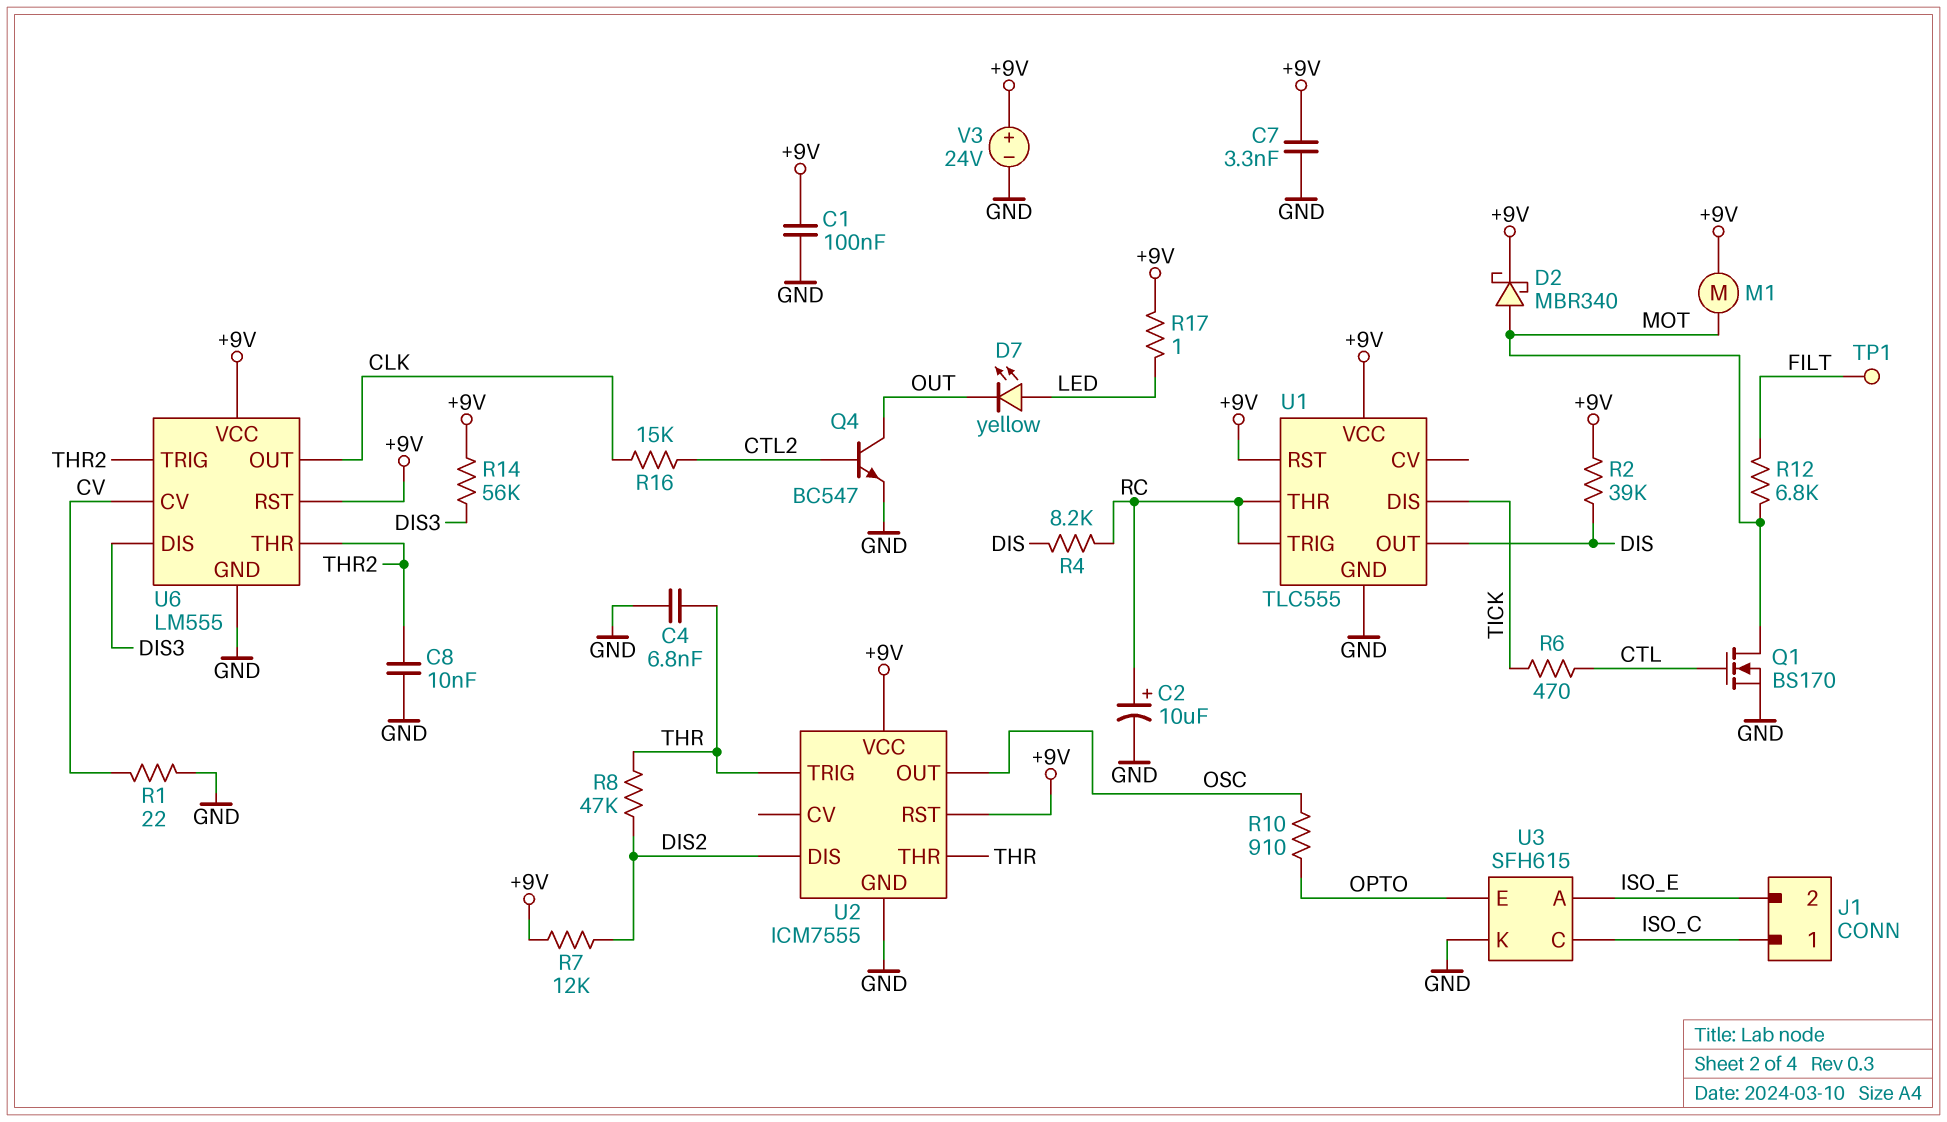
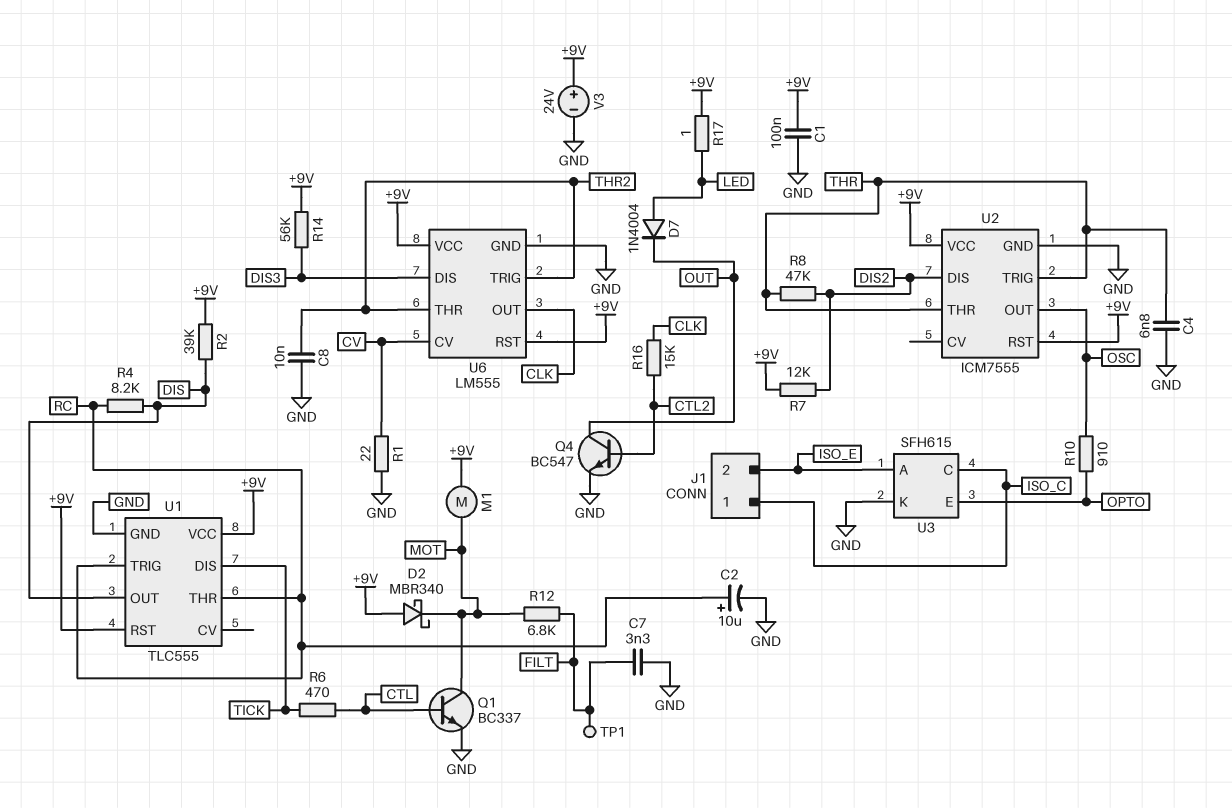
C7: 3.3nF (+9V, GND) -> 3.3nF (FILT, GND)
D2: schottky MBR340 (A MOT, K +9V) -> schottky MBR340 (A +9V, K MOT)
D7: LED yellow (A LED, K OUT) -> diode 1N4004 (A LED, K OUT)
Q1: NMOS BS170 (G CTL, D MOT, S GND) -> NPN BC337 (B CTL, C MOT, E GND)

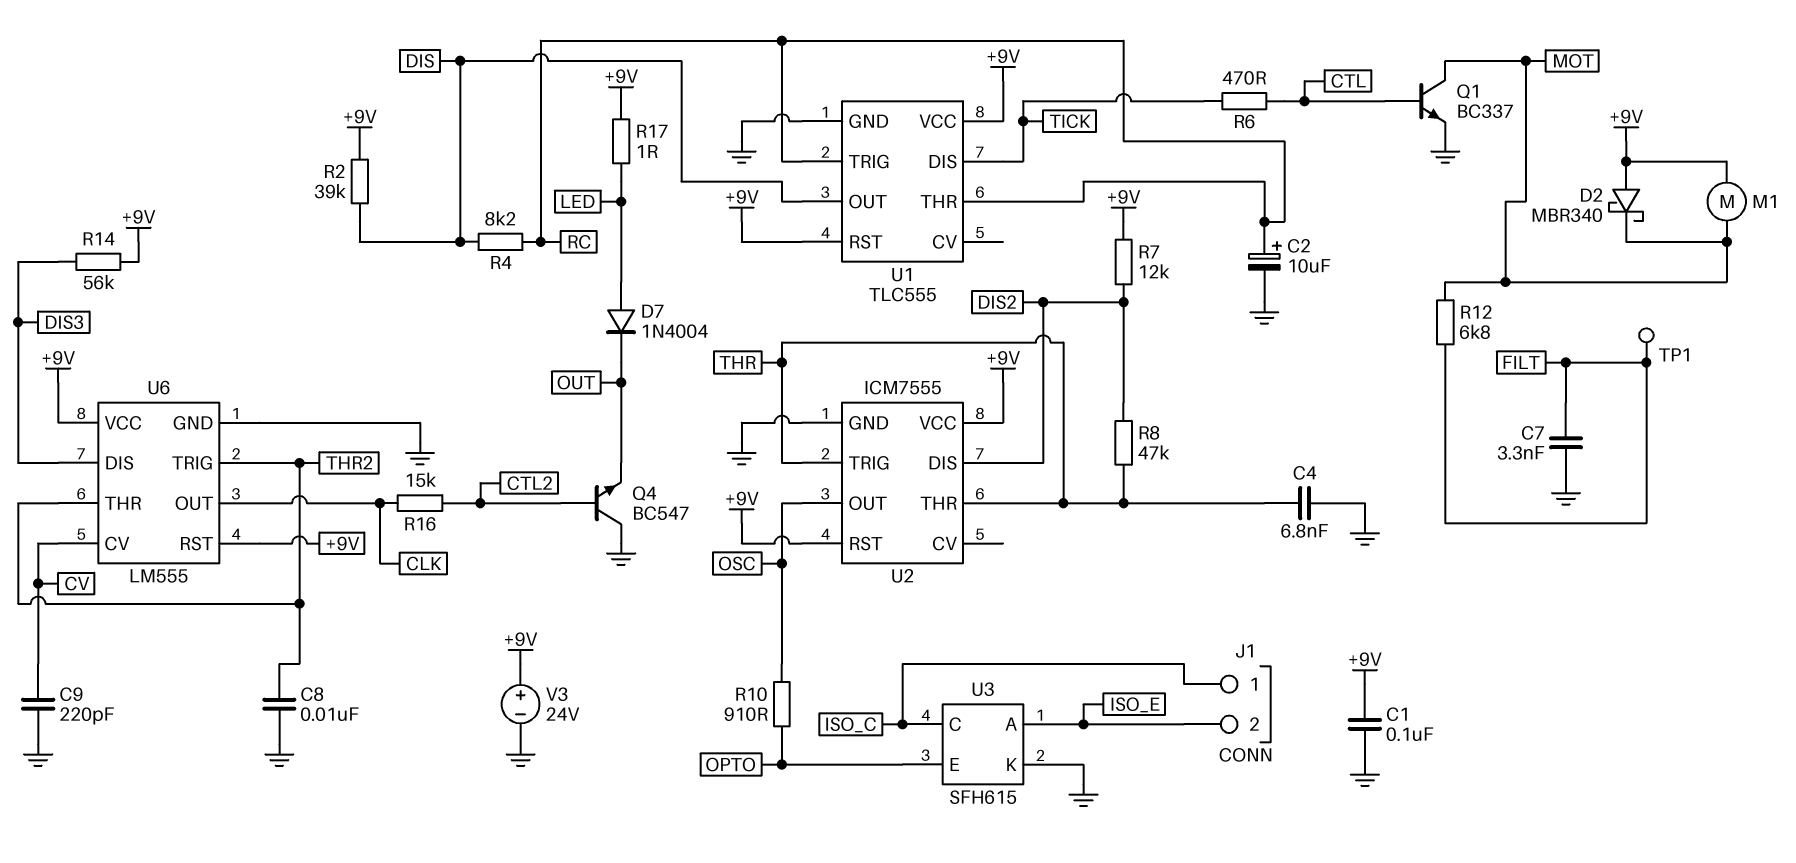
C9: none -> 220pF (CV, GND)
Q4: NPN BC547 (B CTL2, C OUT, E GND) -> NPN BC547 (B CTL2, C GND, E OUT)
R1: 22 (CV, GND) -> none

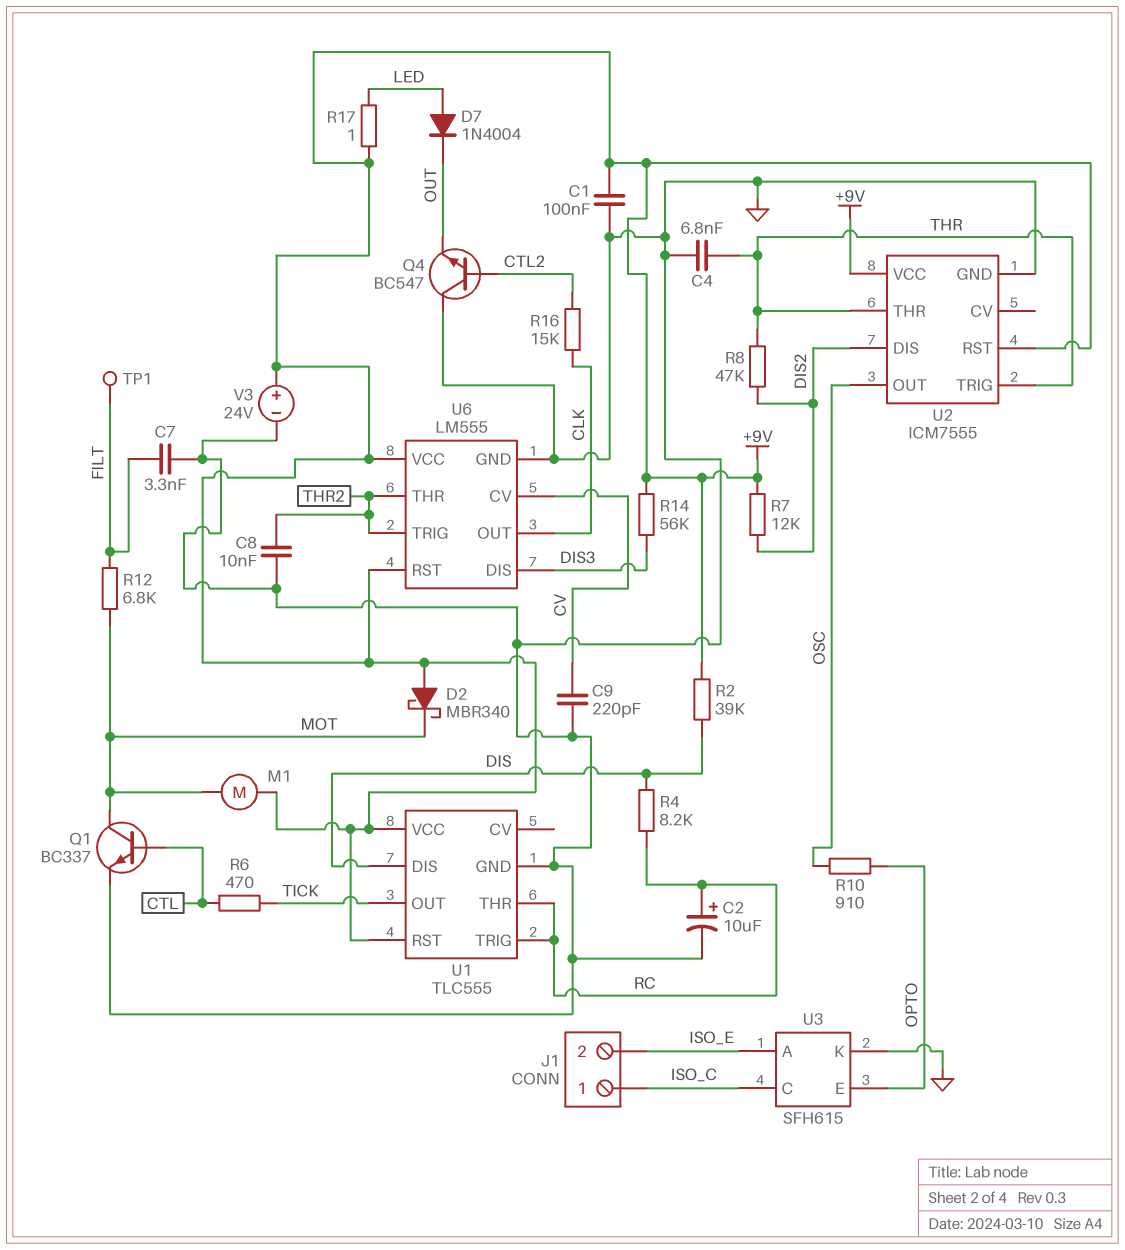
U1 pin DIS: TICK -> DIS
U1 pin OUT: DIS -> TICK

